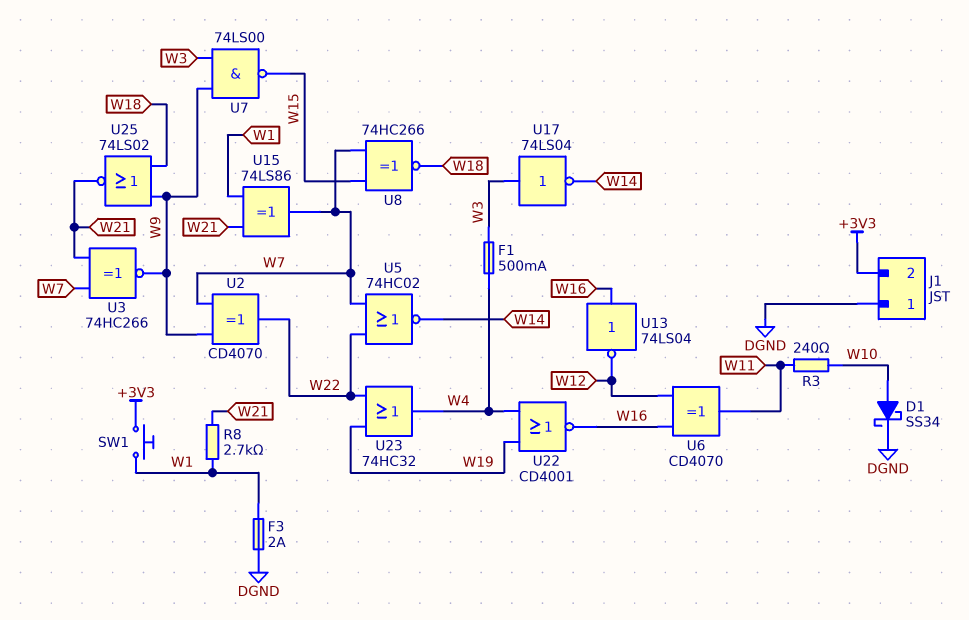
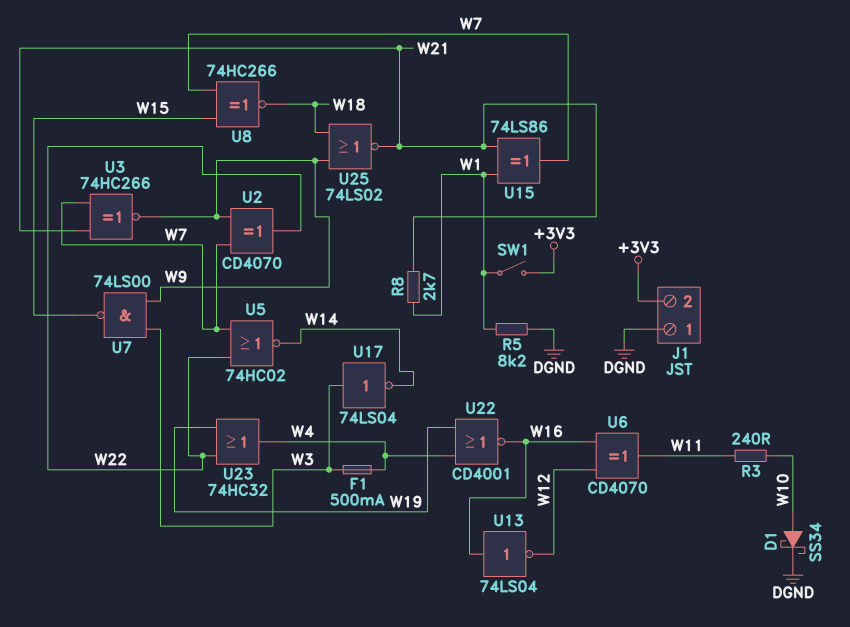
F3: 2A (DGND, W1) -> none
R5: none -> 8.2k (DGND, W1)
SW1: button (+3V3, W1) -> switch (+3V3, W1)

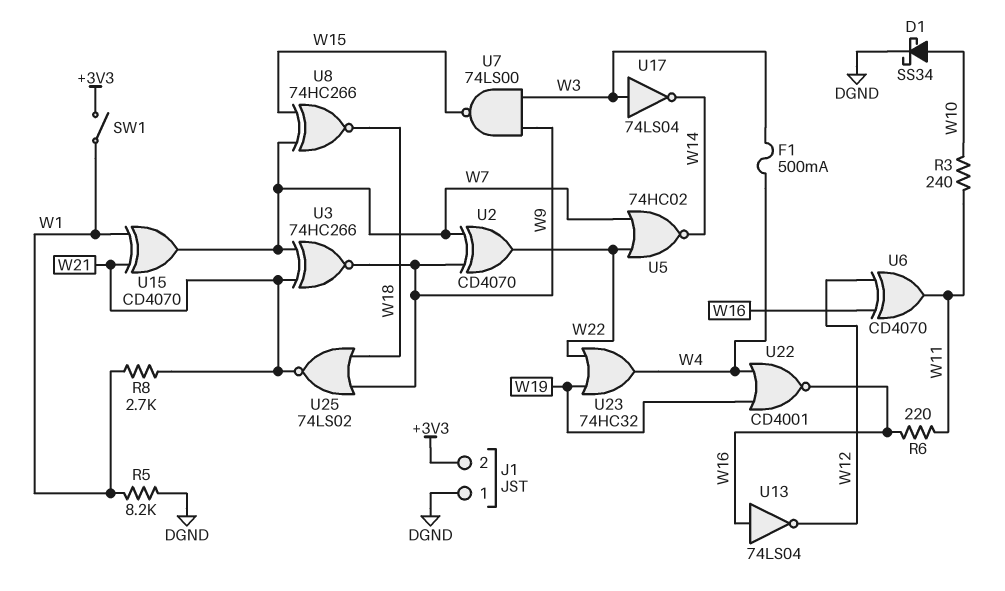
R6: none -> 220 (W11, W16)
U15: XOR 74LS86 (in W1, in W21, out W7) -> XOR CD4070 (in W1, in W21, out W7)

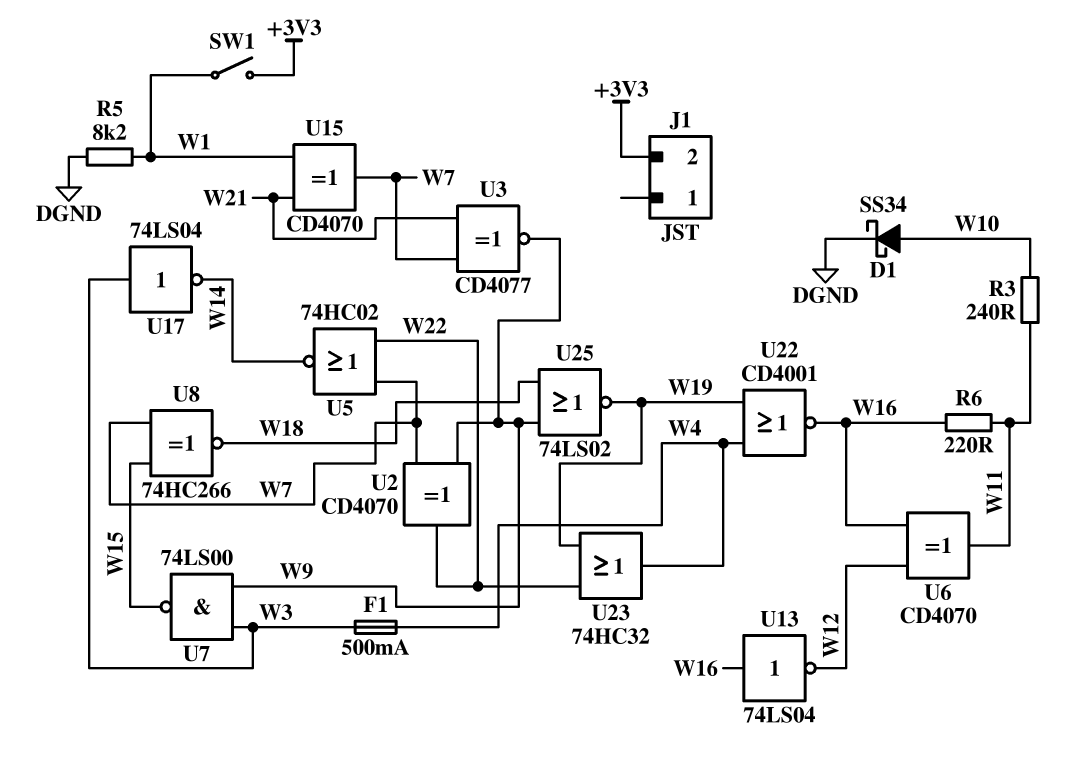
J1 pin 1: DGND -> none
R8: 2.7k (W1, W21) -> none
U3: XNOR 74HC266 (in W7, in W21, out W9) -> XNOR CD4077 (in W7, in W21, out W9)
U25: NOR 74LS02 (in W9, in W18, out W21) -> NOR 74LS02 (in W9, in W18, out W19)

